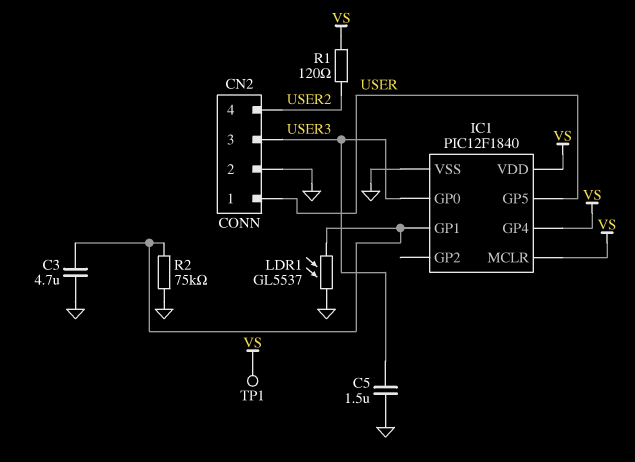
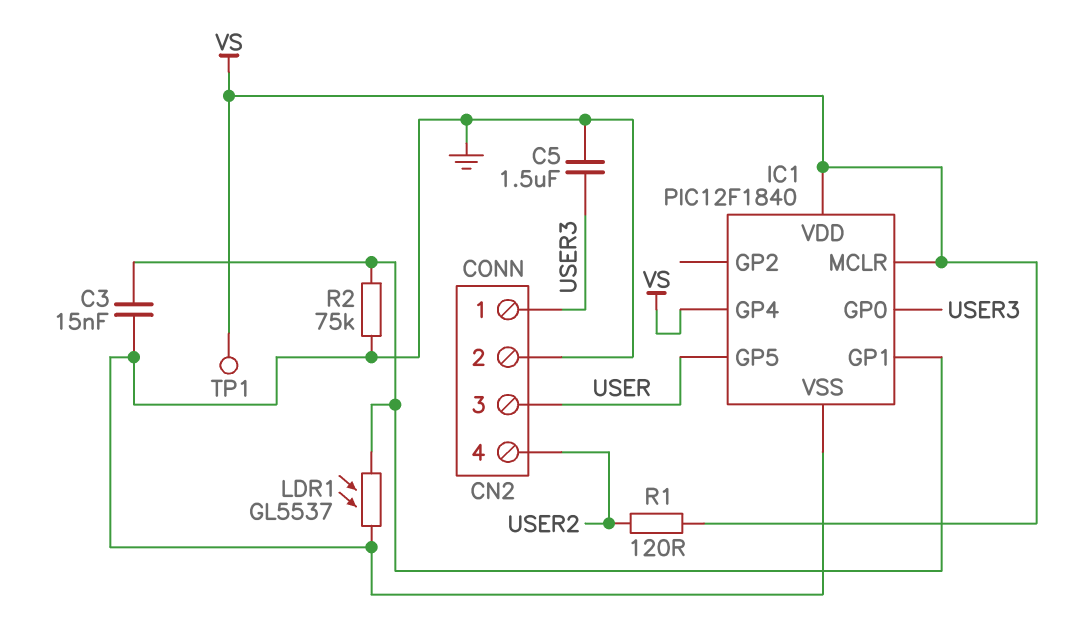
C3: 4.7uF (GND, IC1/GP1) -> 15nF (GND, IC1/GP1)
CN2 pin 1: USER -> USER3
CN2 pin 3: USER3 -> USER

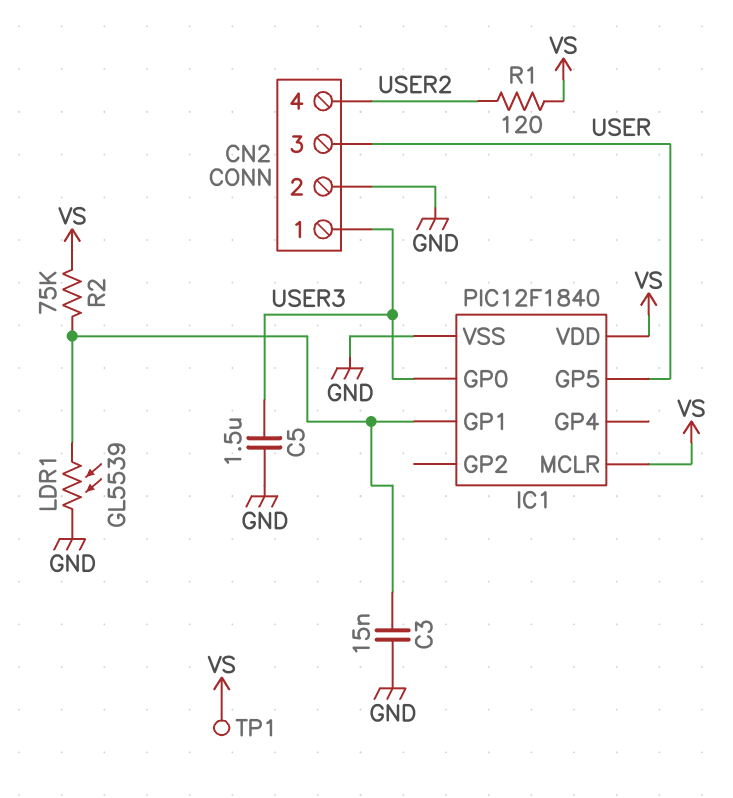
IC1 pin GP4: VS -> none
LDR1: GL5537 (GND, IC1/GP1) -> GL5539 (GND, IC1/GP1)
R2: 75k (GND, IC1/GP1) -> 75k (IC1/GP1, VS)

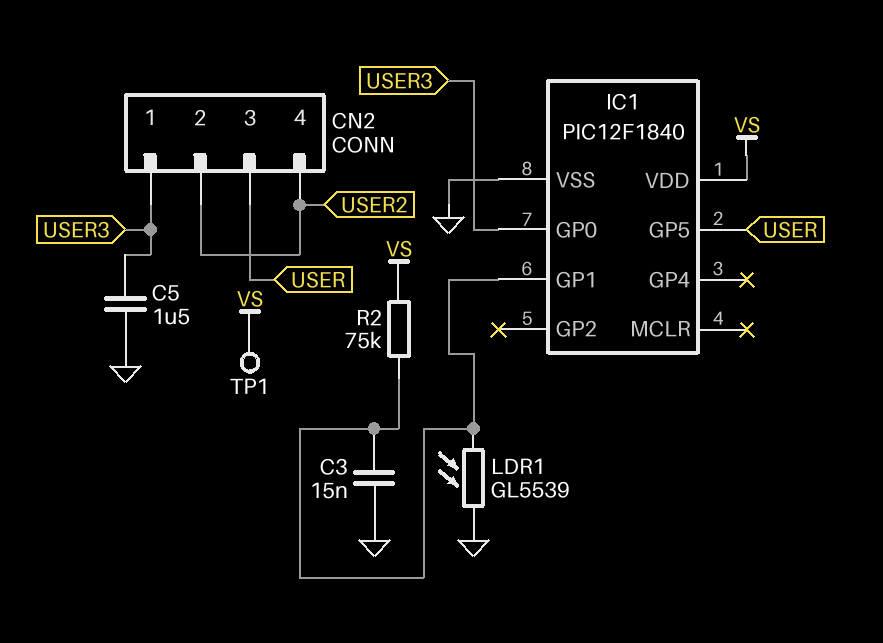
CN2 pin 2: GND -> USER2
IC1 pin MCLR: VS -> none
R1: 120 (USER2, VS) -> none

